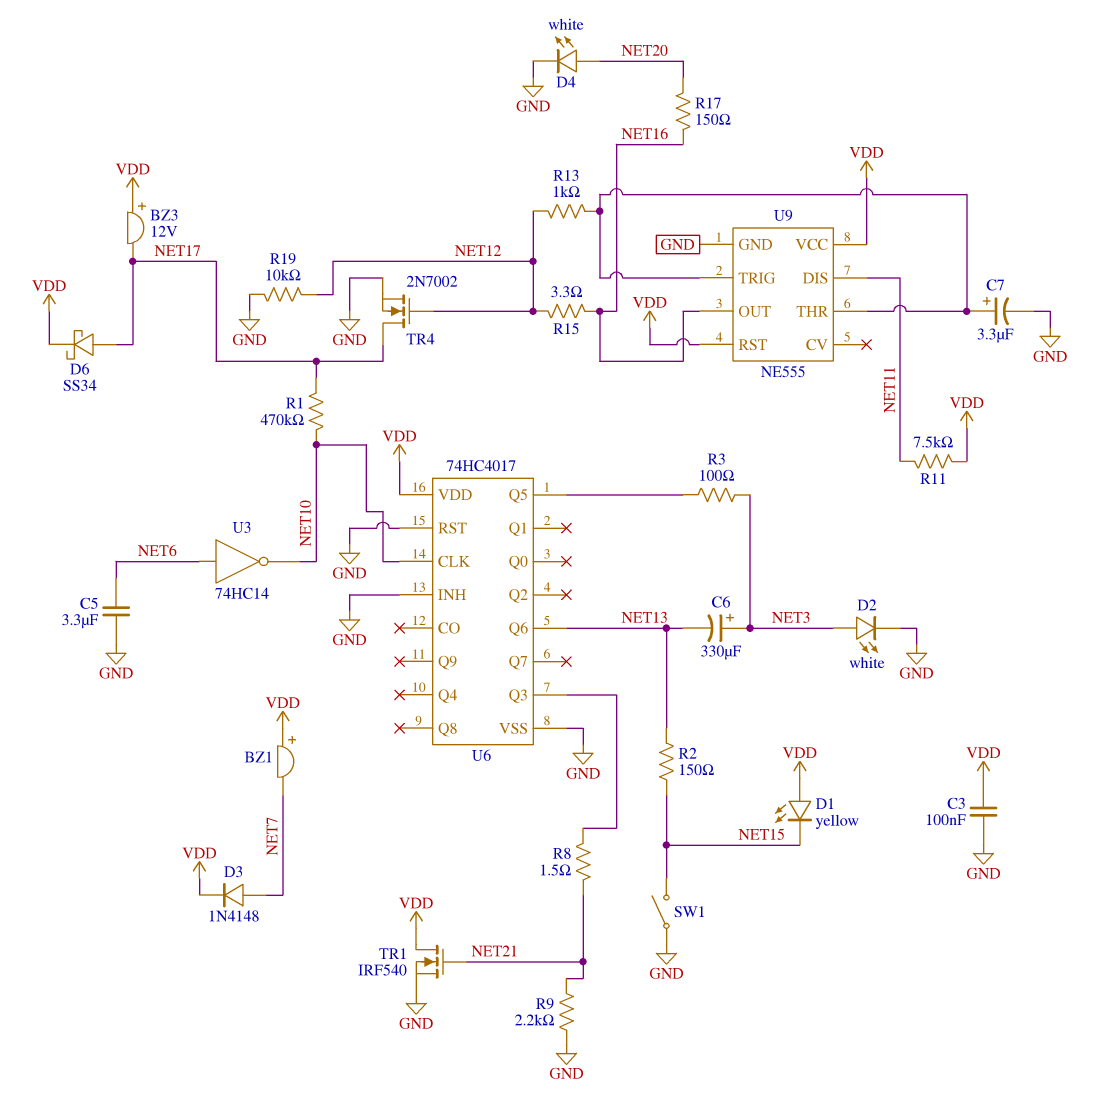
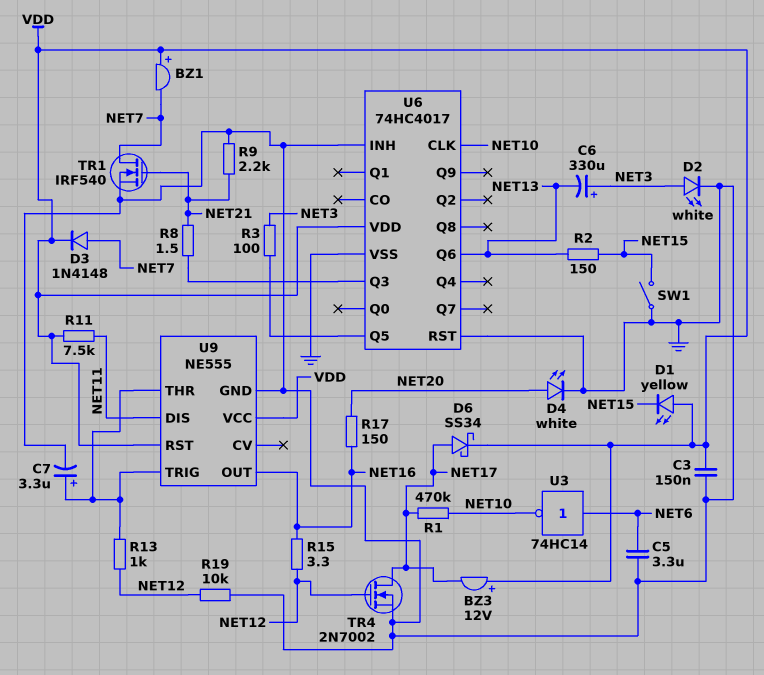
C3: 100nF (GND, VDD) -> 150nF (GND, VDD)
TR1: NMOS IRF540 (G NET21, D VDD, S GND) -> NMOS IRF540 (G NET21, D NET7, S GND)

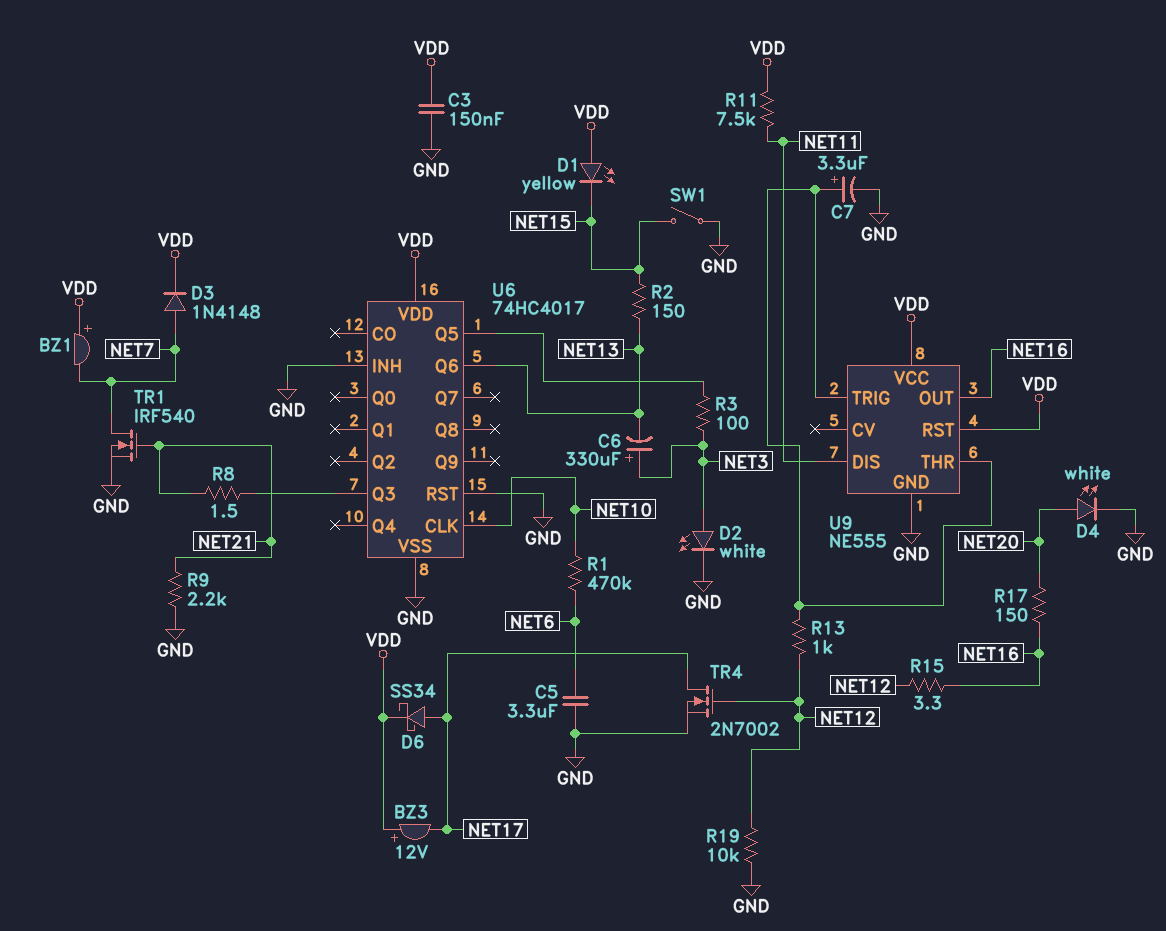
R1: 470k (NET10, NET17) -> 470k (NET6, NET10)
U3: NOT 74HC14 (in NET6, out NET10) -> none

